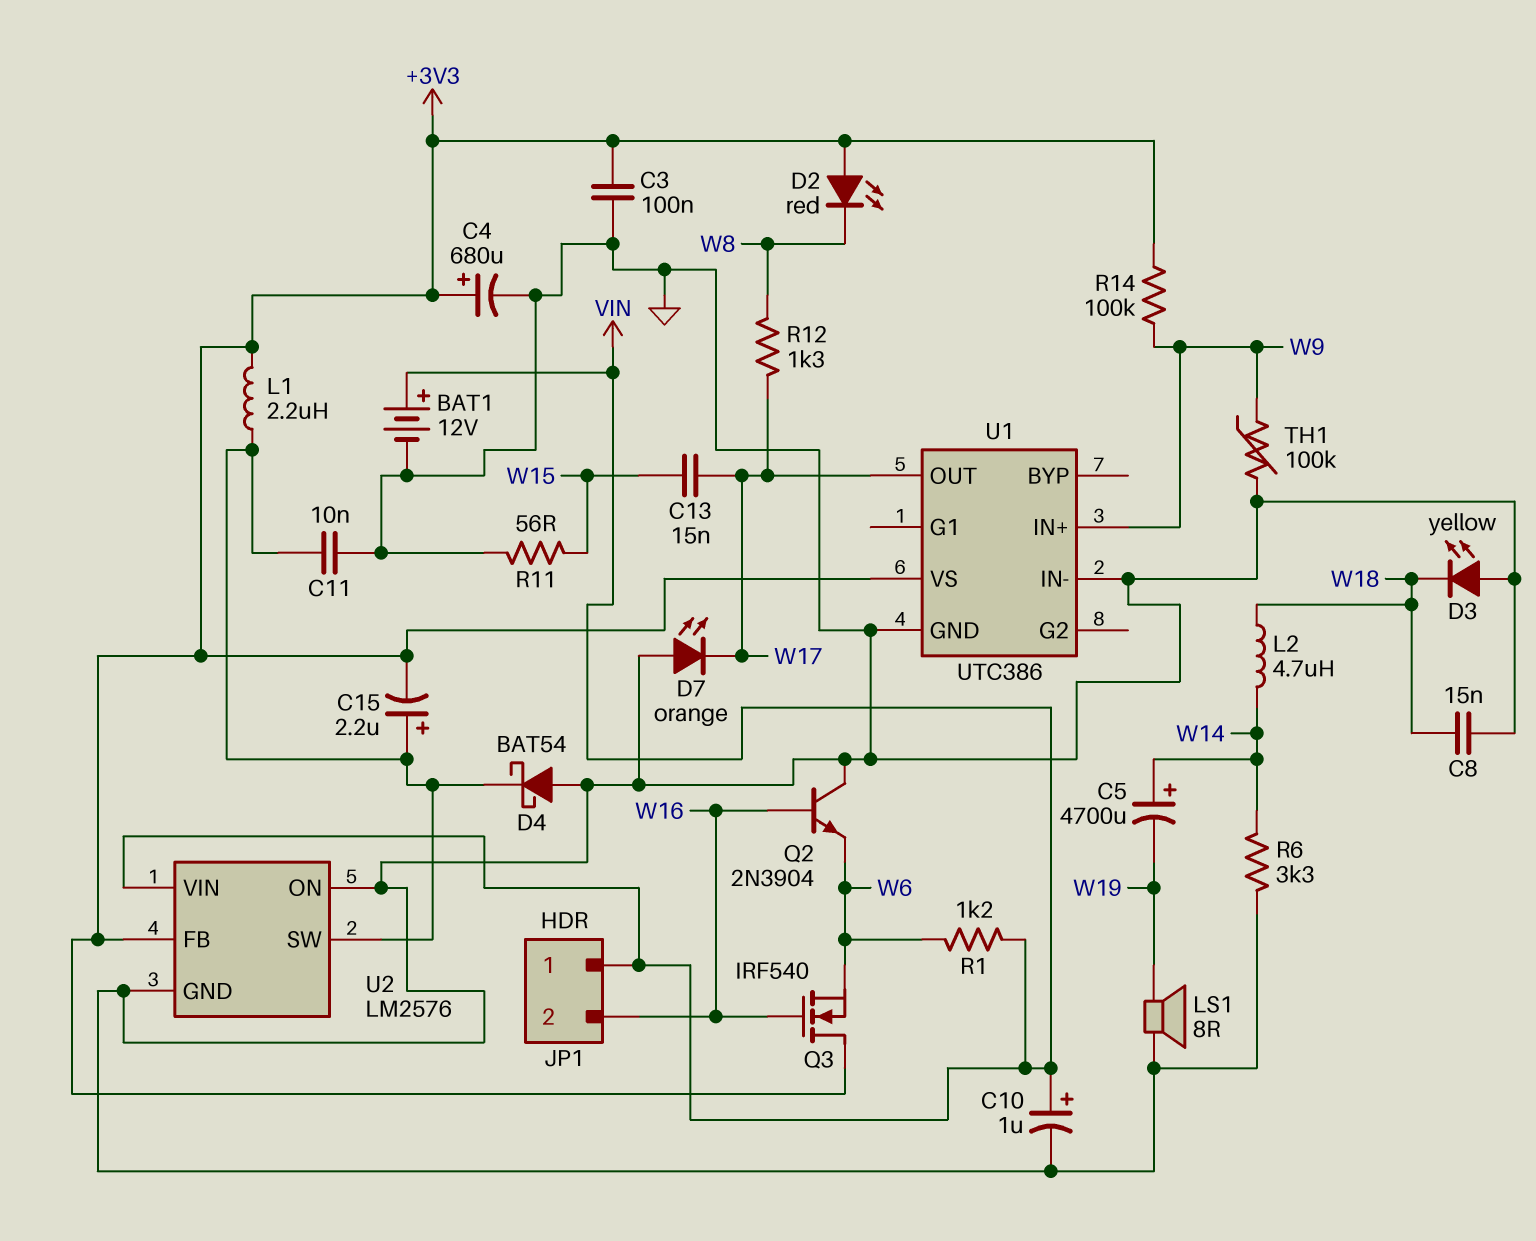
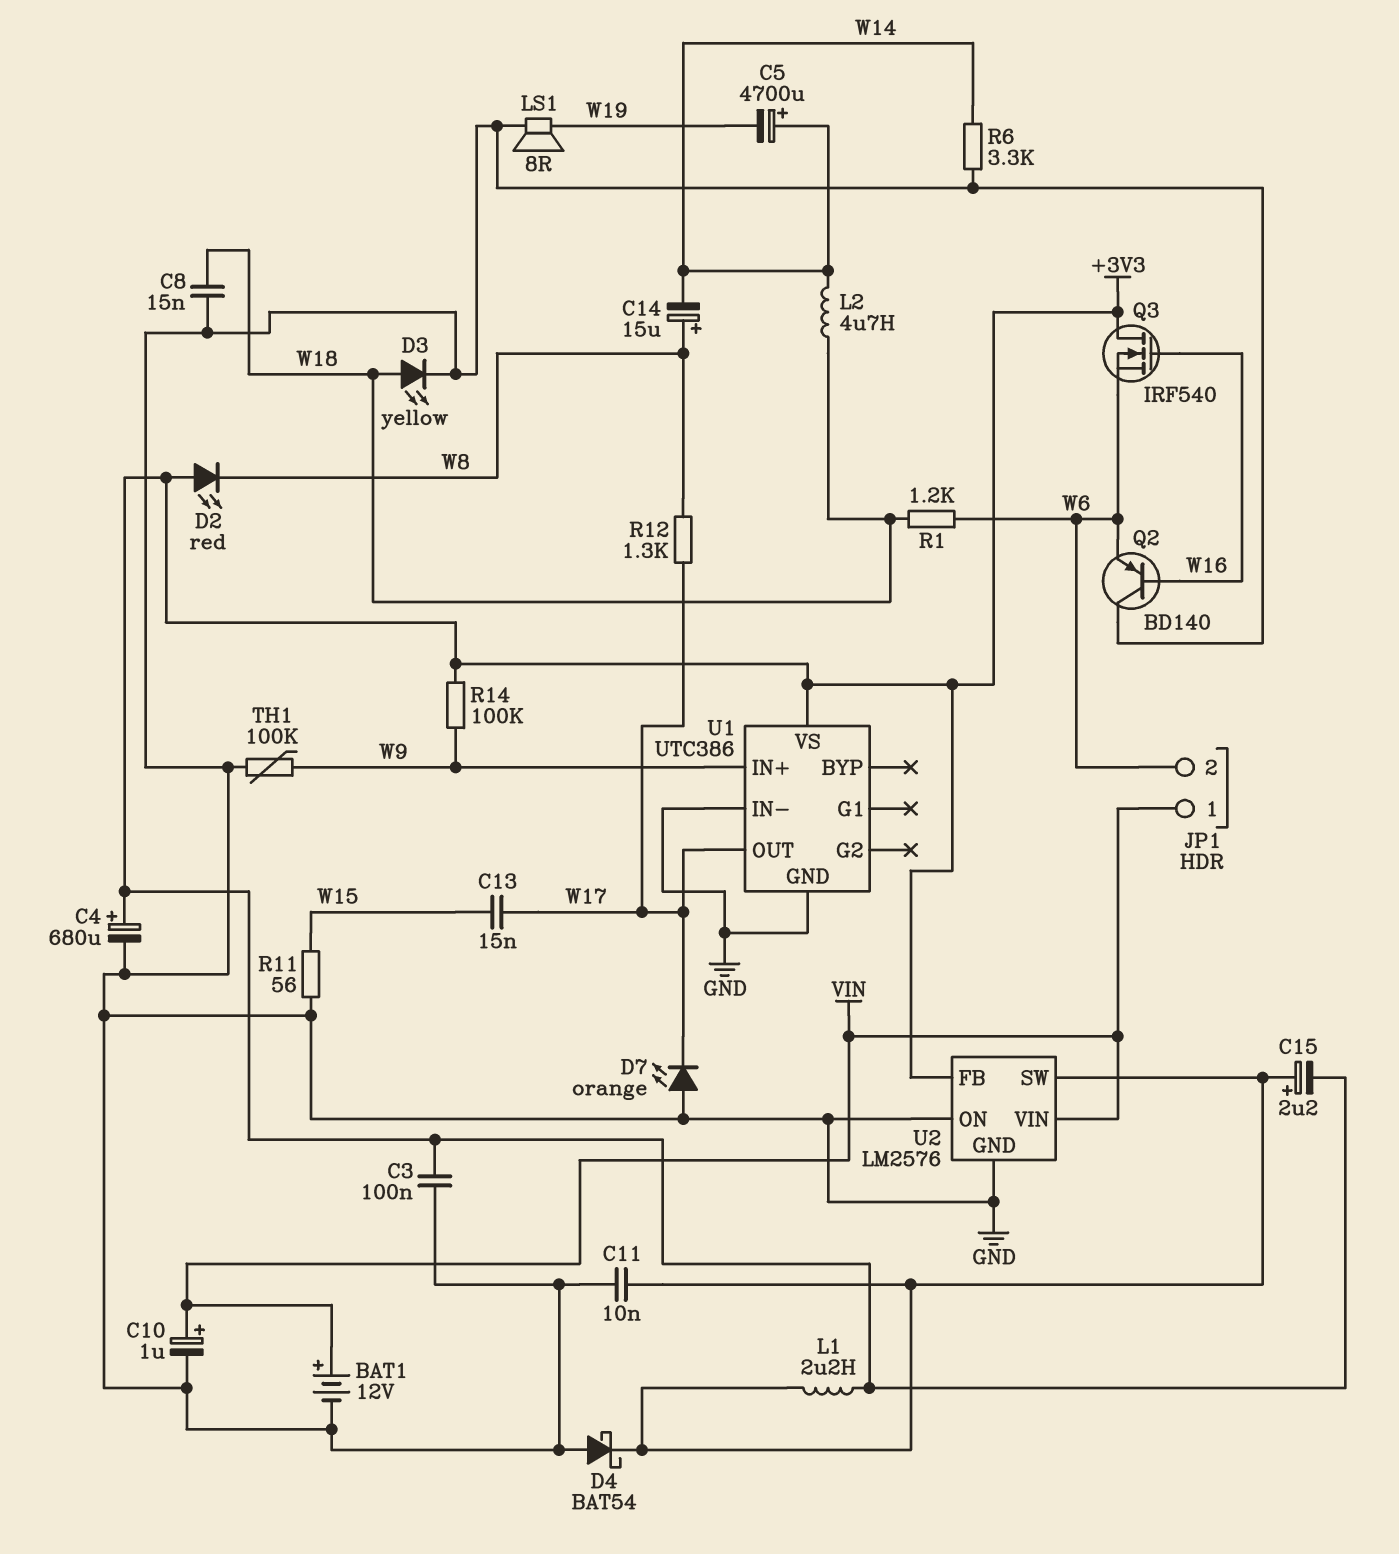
C14: none -> 15uF (plus W8, minus W14)
D3: LED yellow (A GND, K W18) -> LED yellow (A W18, K GND)
JP1 pin 2: W16 -> W6
Q2: NPN 2N3904 (B W16, C GND, E W6) -> PNP BD140 (B W16, C GND, E W6)
R1: 1.2k (VIN, W6) -> 1.2k (W6, W18)

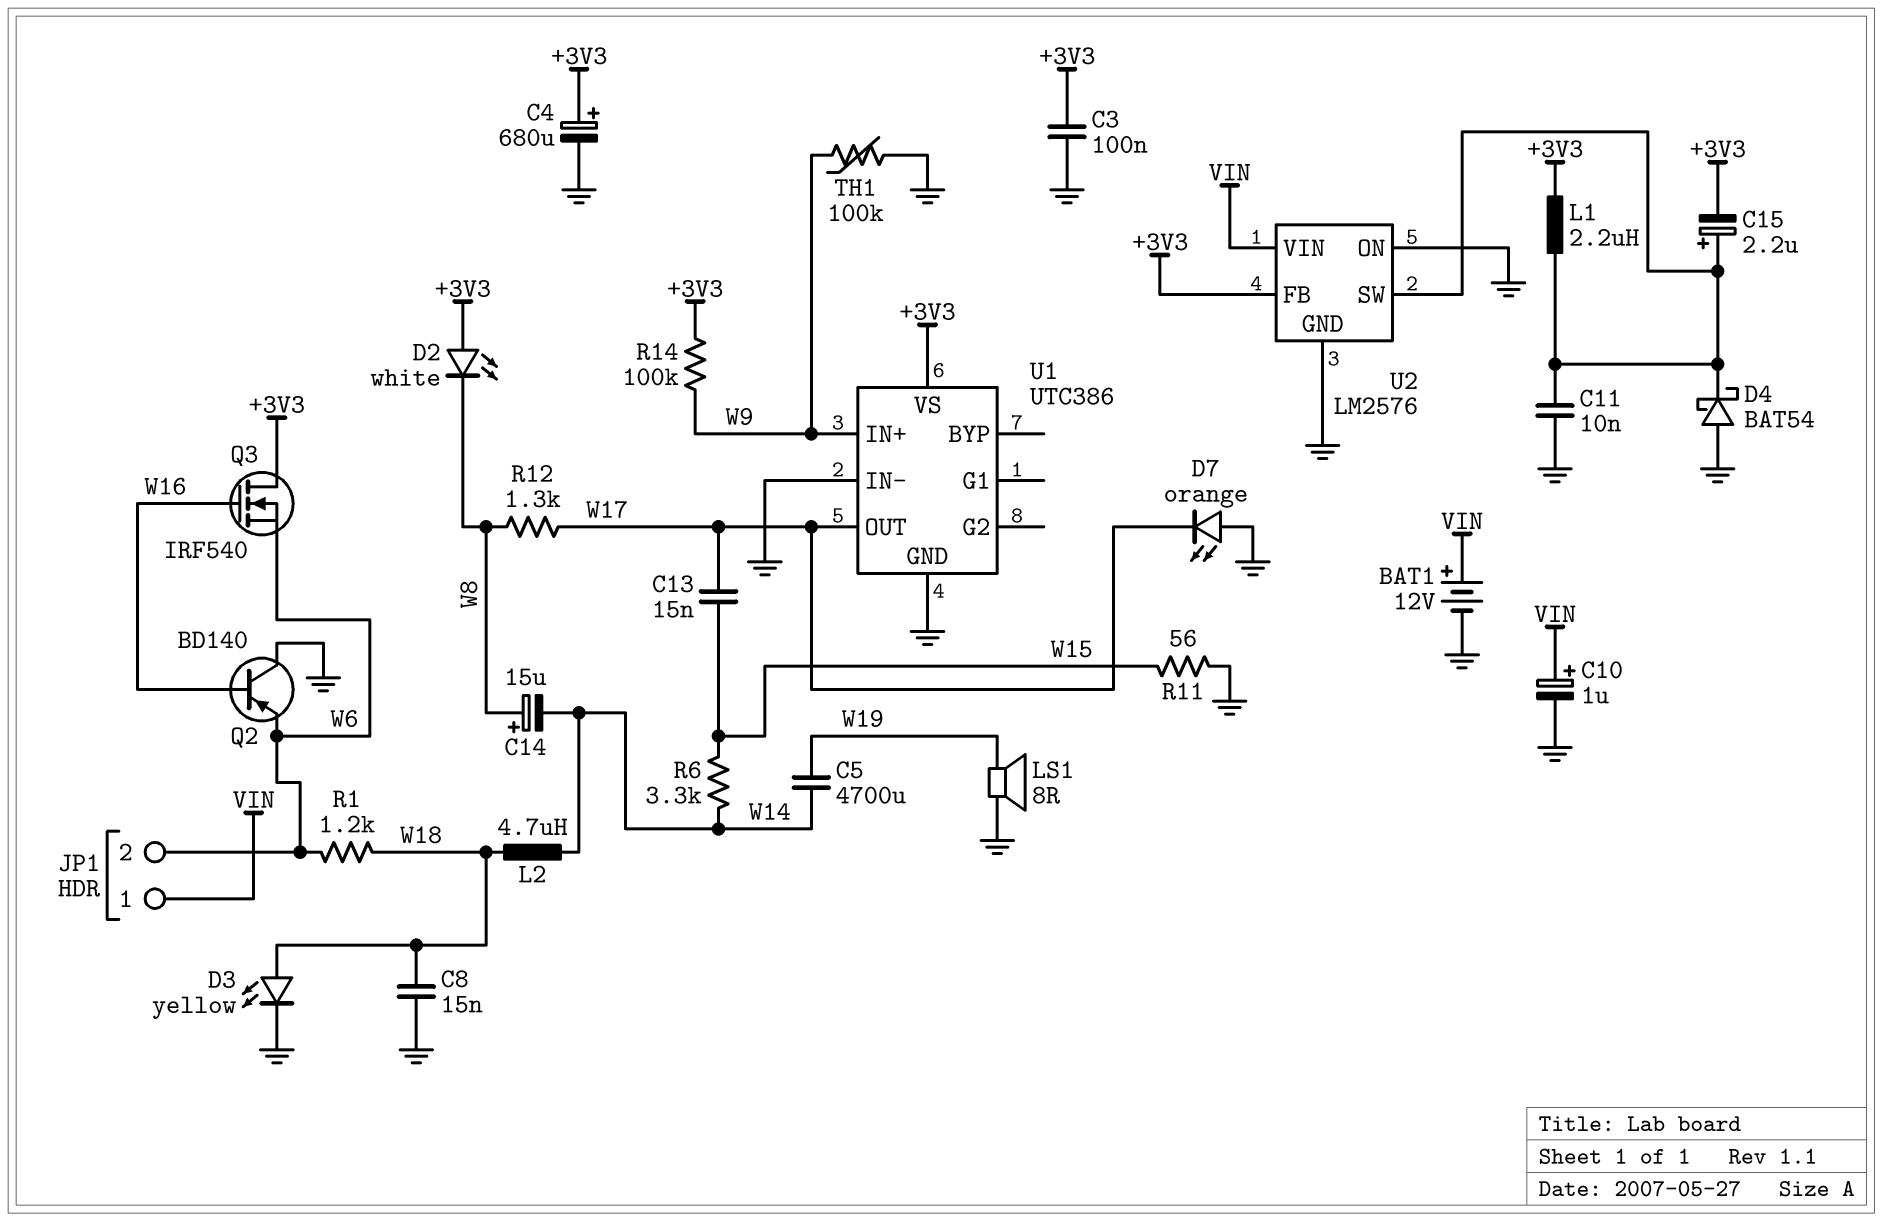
C5: 4700uF (plus W14, minus W19) -> 4700uF (W14, W19)
D2: LED red (A +3V3, K W8) -> LED white (A +3V3, K W8)
R6: 3.3k (GND, W14) -> 3.3k (W14, W15)

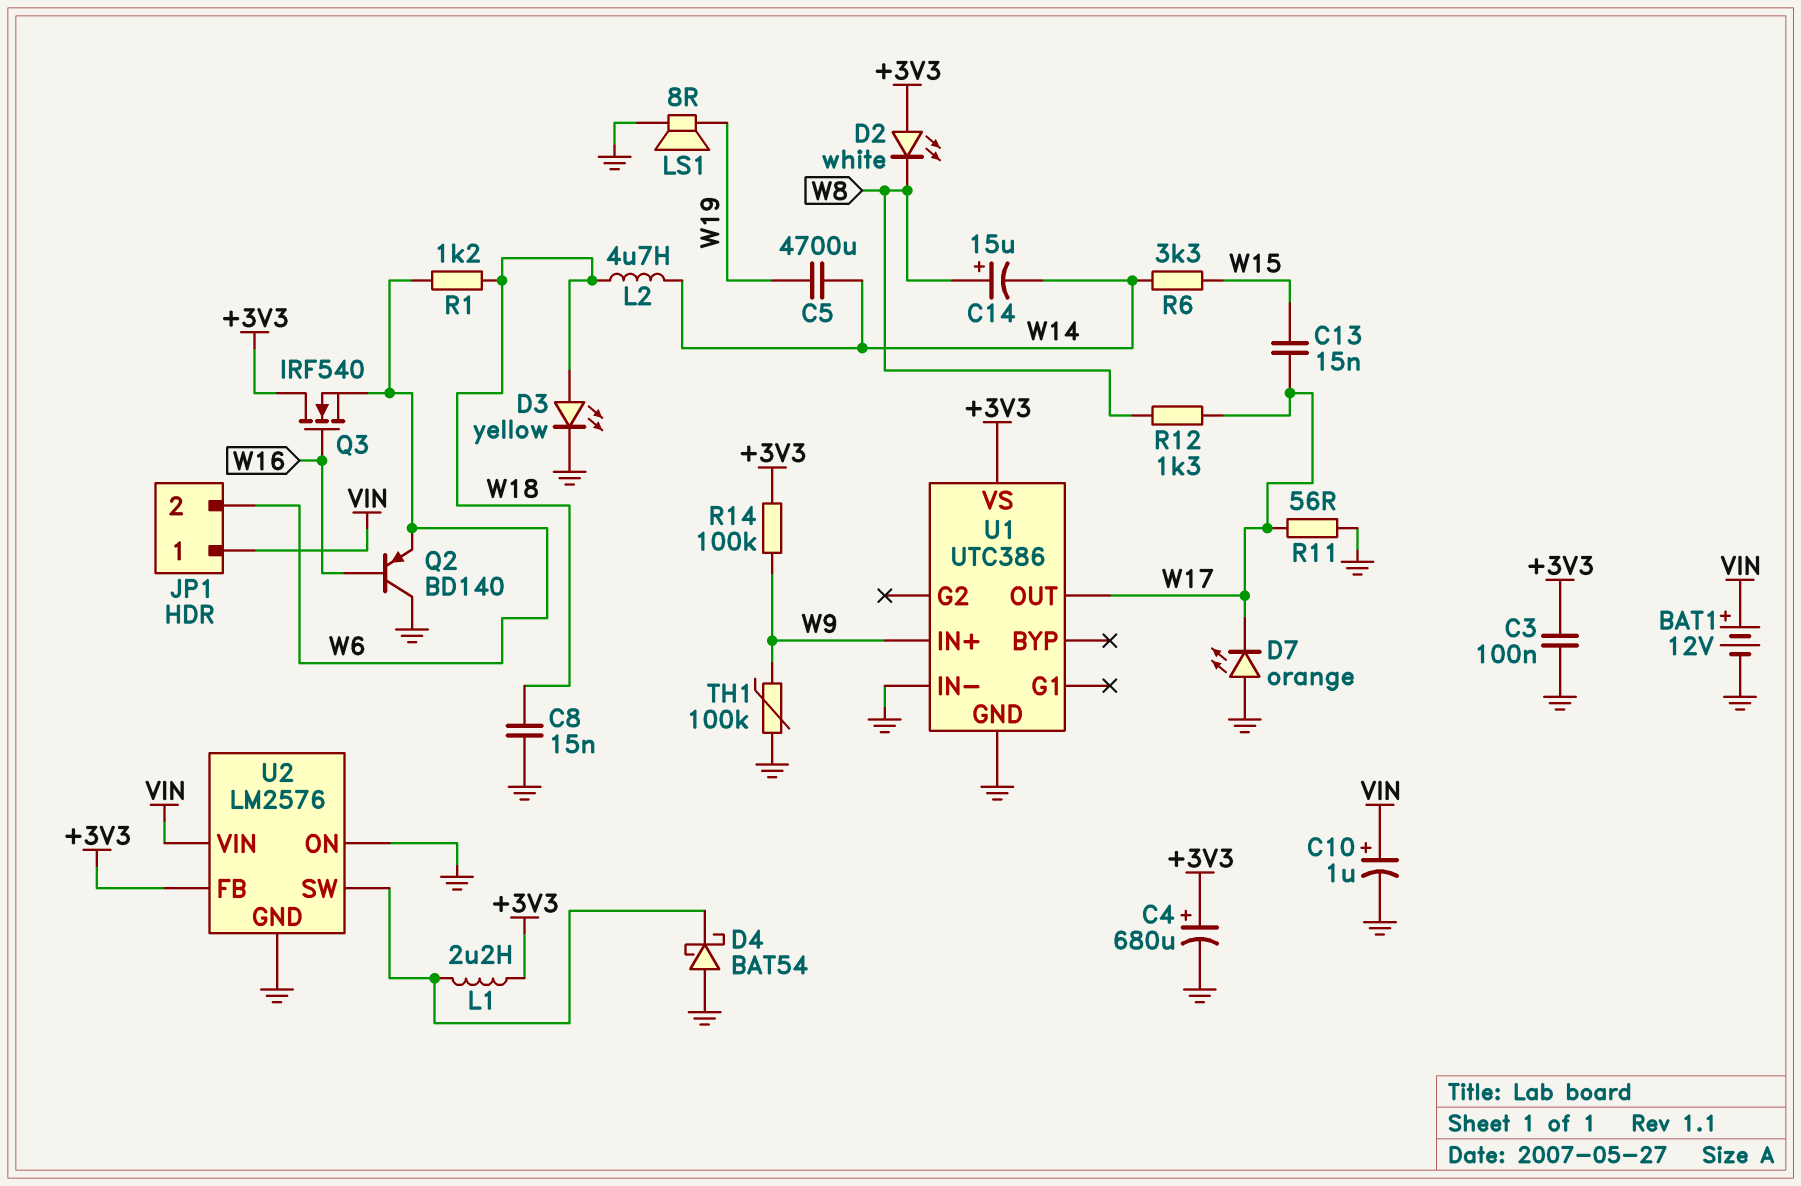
C11: 10nF (GND, U2/SW) -> none
C15: 2.2uF (plus U2/SW, minus +3V3) -> none
R11: 56 (GND, W15) -> 56 (GND, W17)

